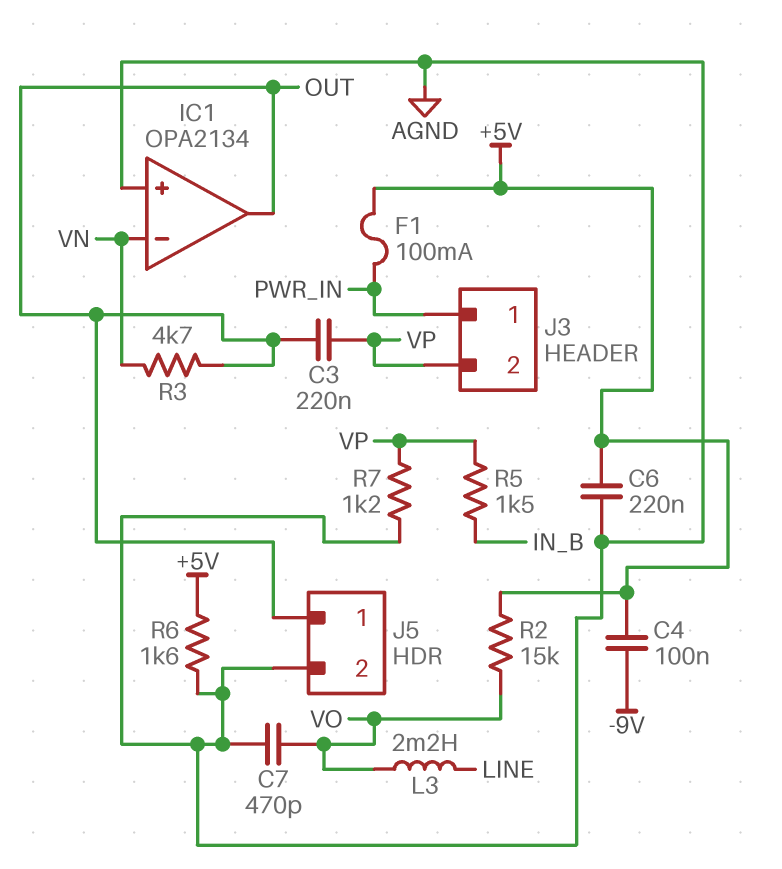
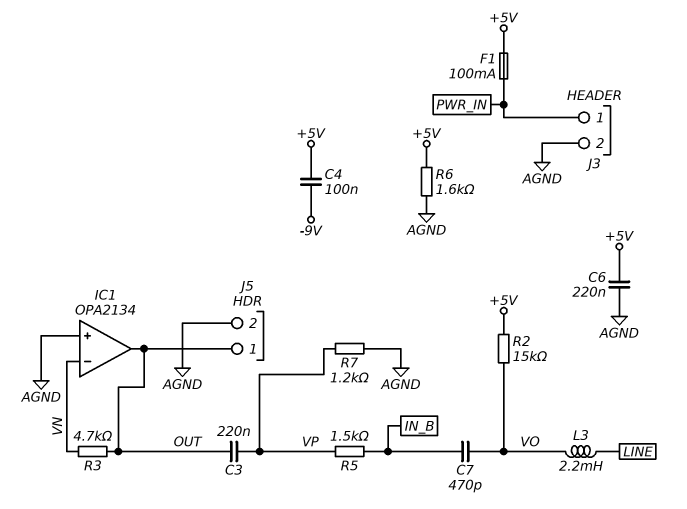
C7: 470pF (AGND, VO) -> 470pF (IN_B, VO)
J3 pin 2: VP -> AGND

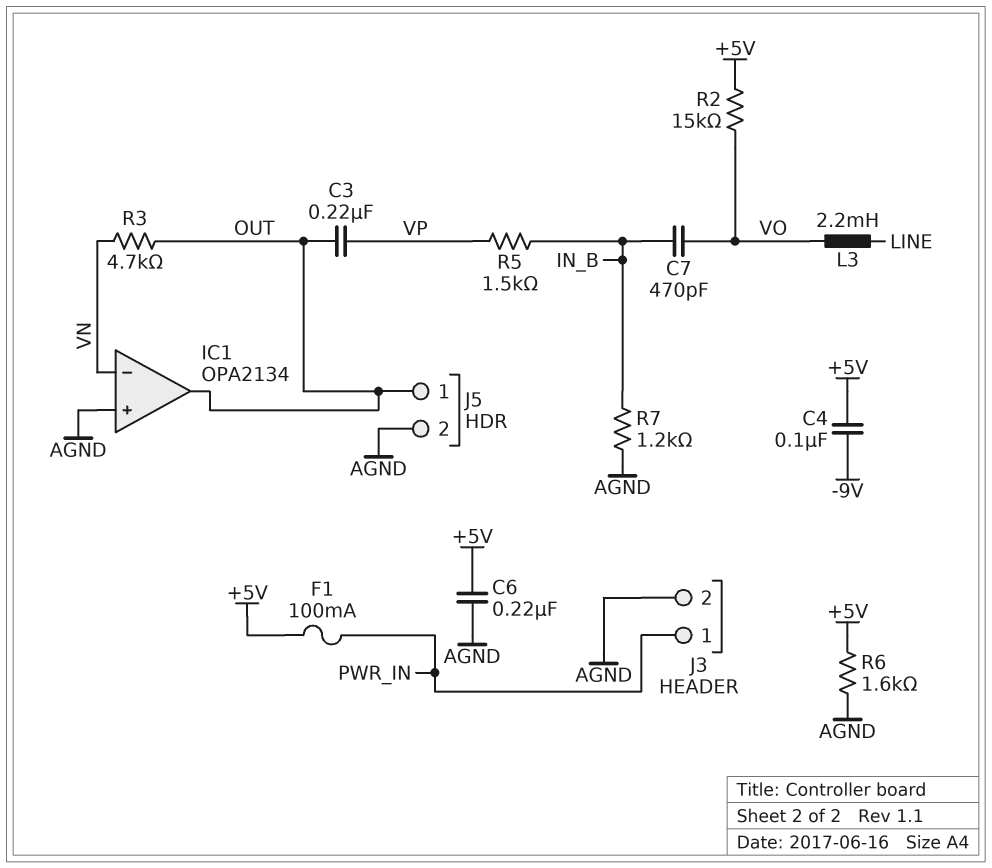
R7: 1.2k (AGND, VP) -> 1.2k (AGND, IN_B)

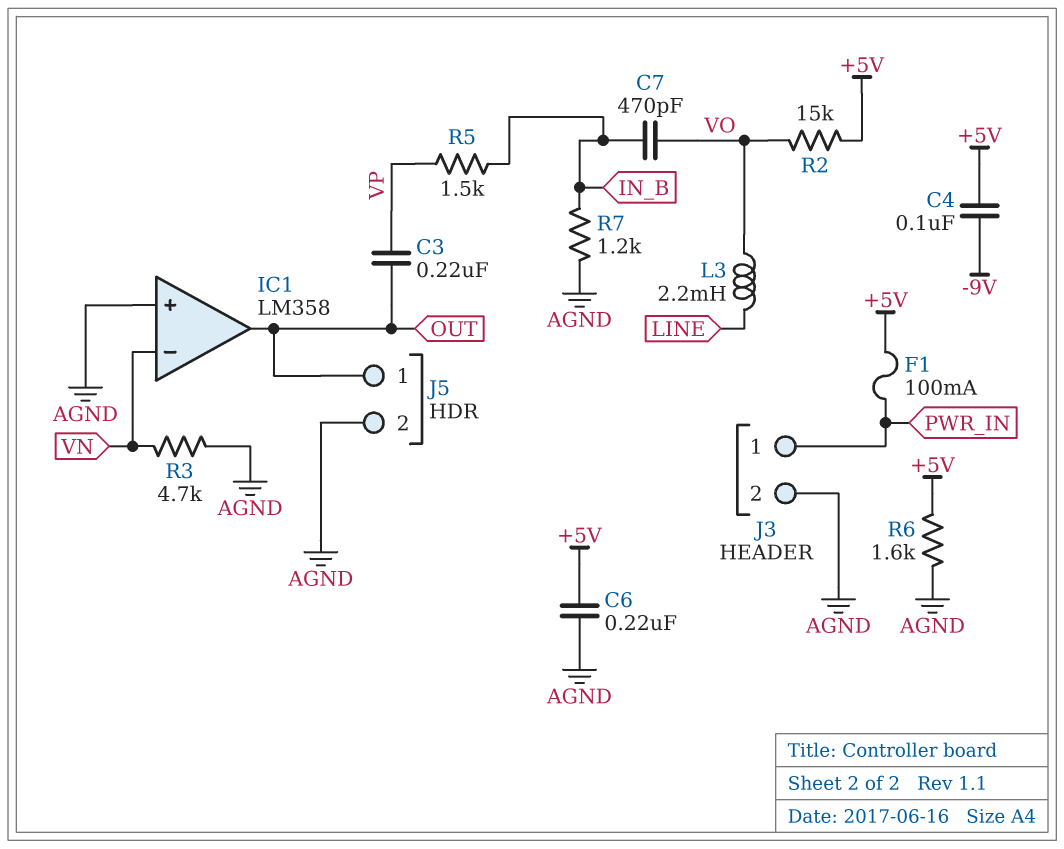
IC1: OPA2134 -> LM358
R3: 4.7k (OUT, VN) -> 4.7k (AGND, VN)

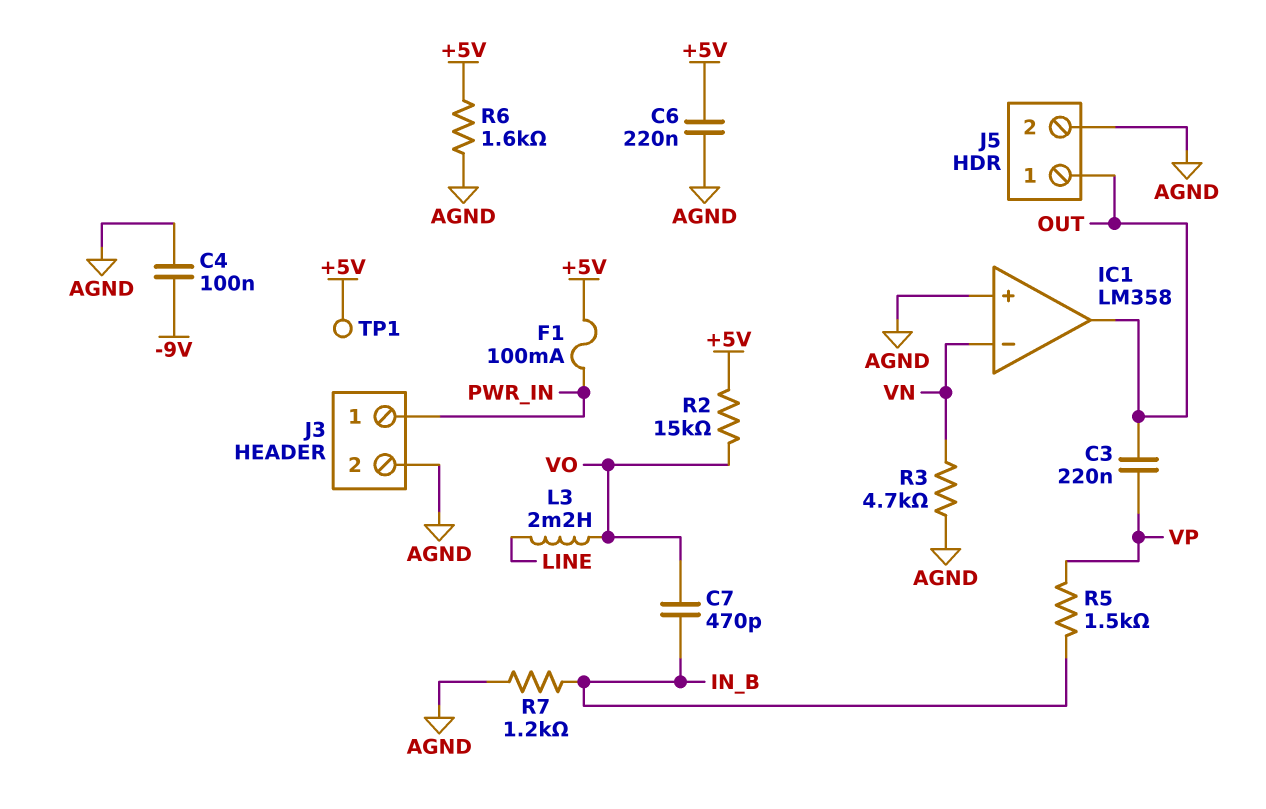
C4: 100nF (+5V, -9V) -> 100nF (-9V, AGND)
TP1: none -> test point (+5V)

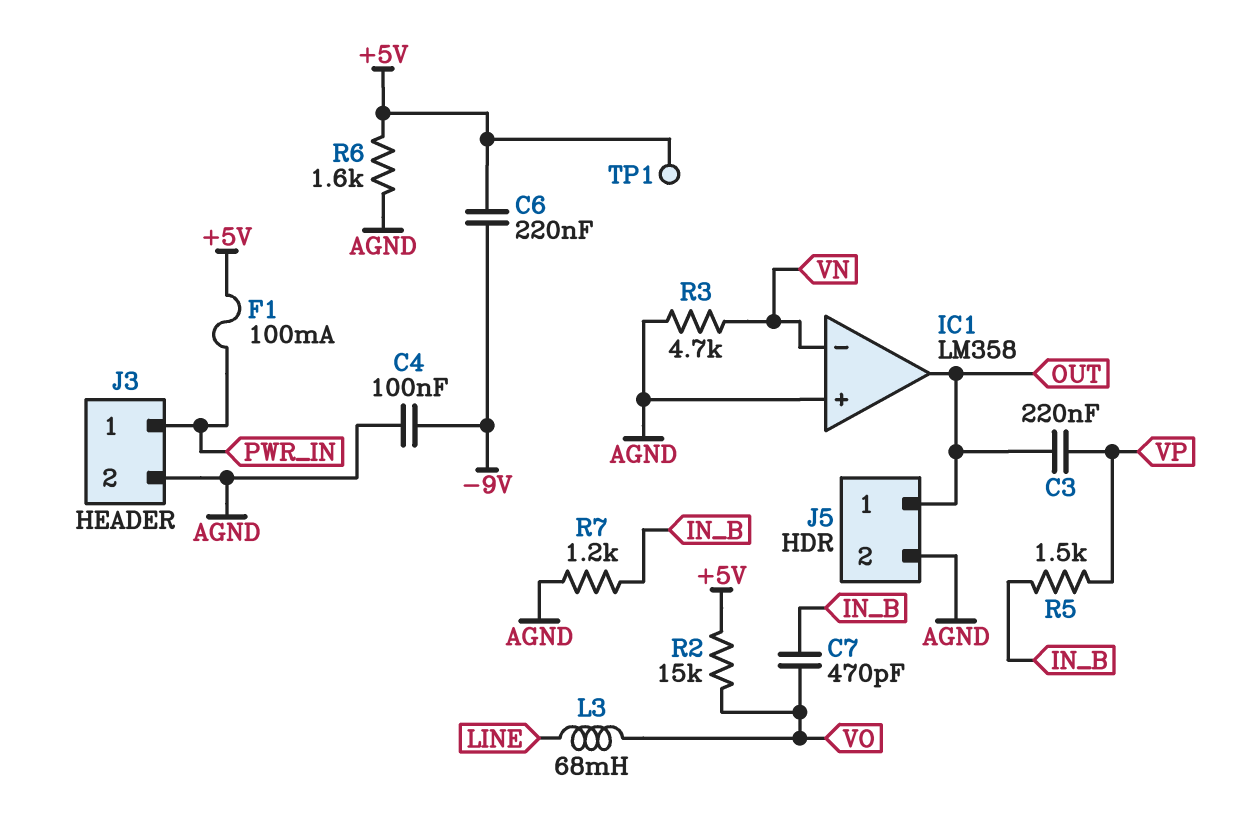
C6: 220nF (+5V, AGND) -> 220nF (+5V, -9V)
L3: 2.2mH (LINE, VO) -> 68mH (LINE, VO)

